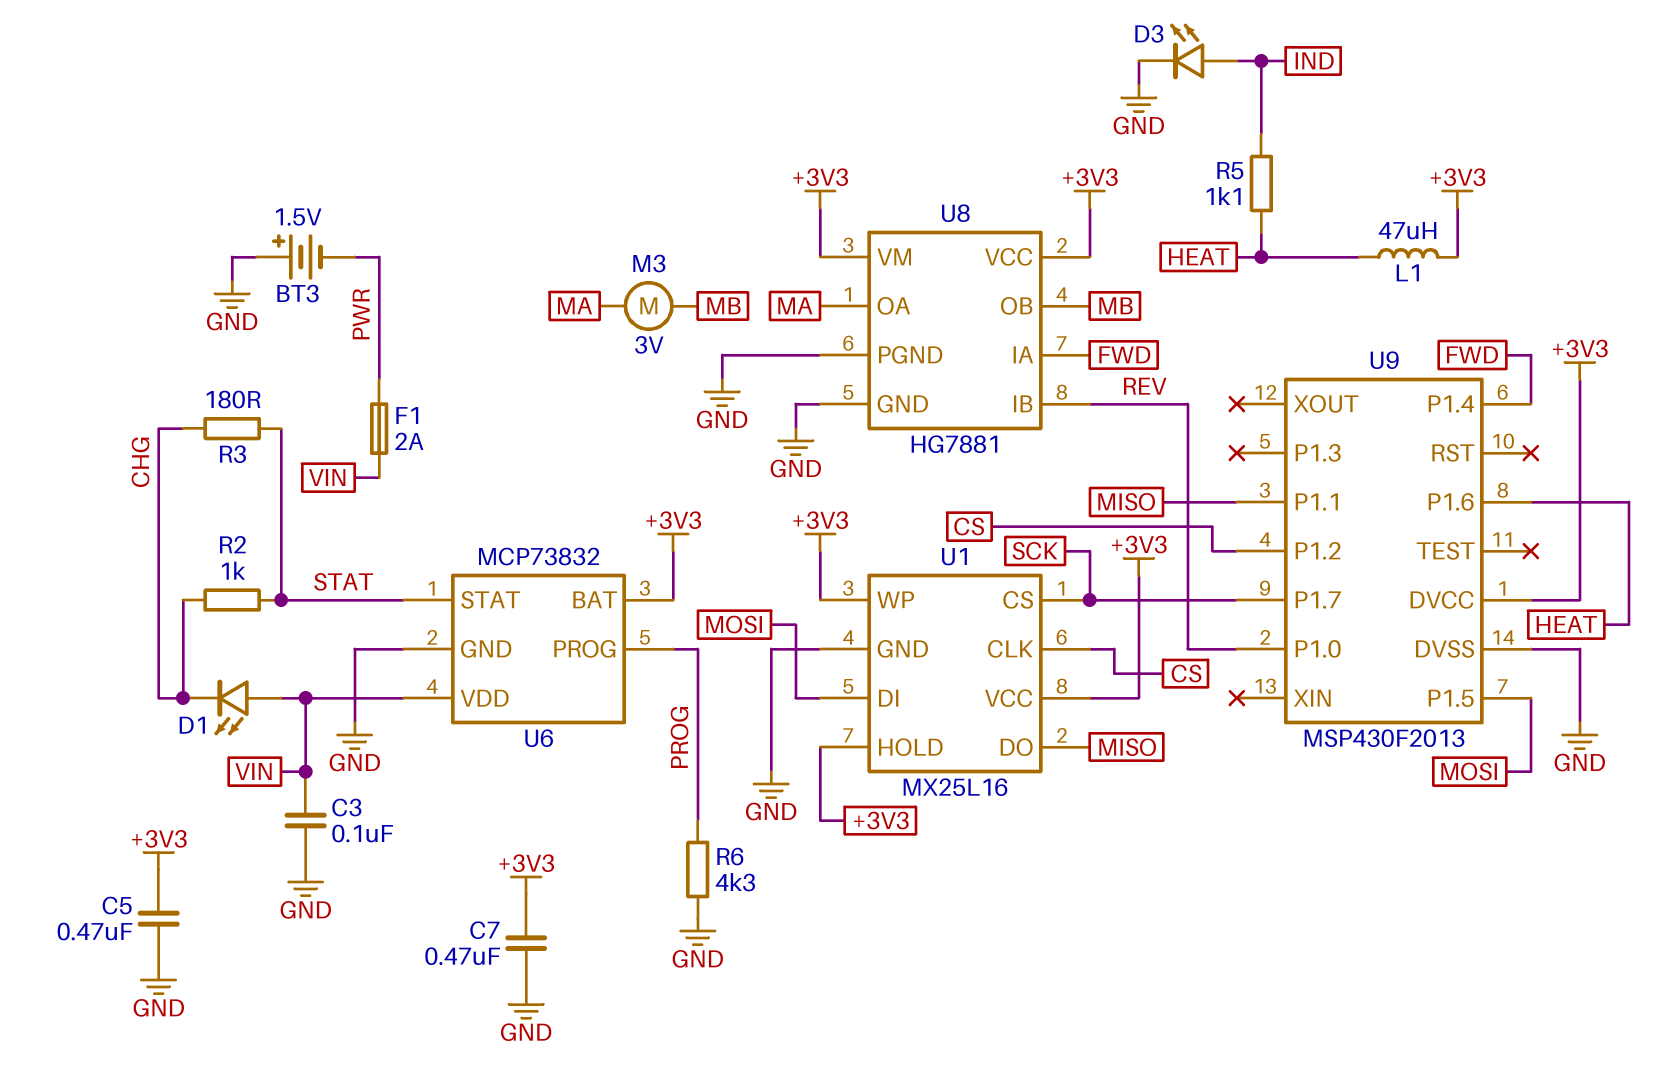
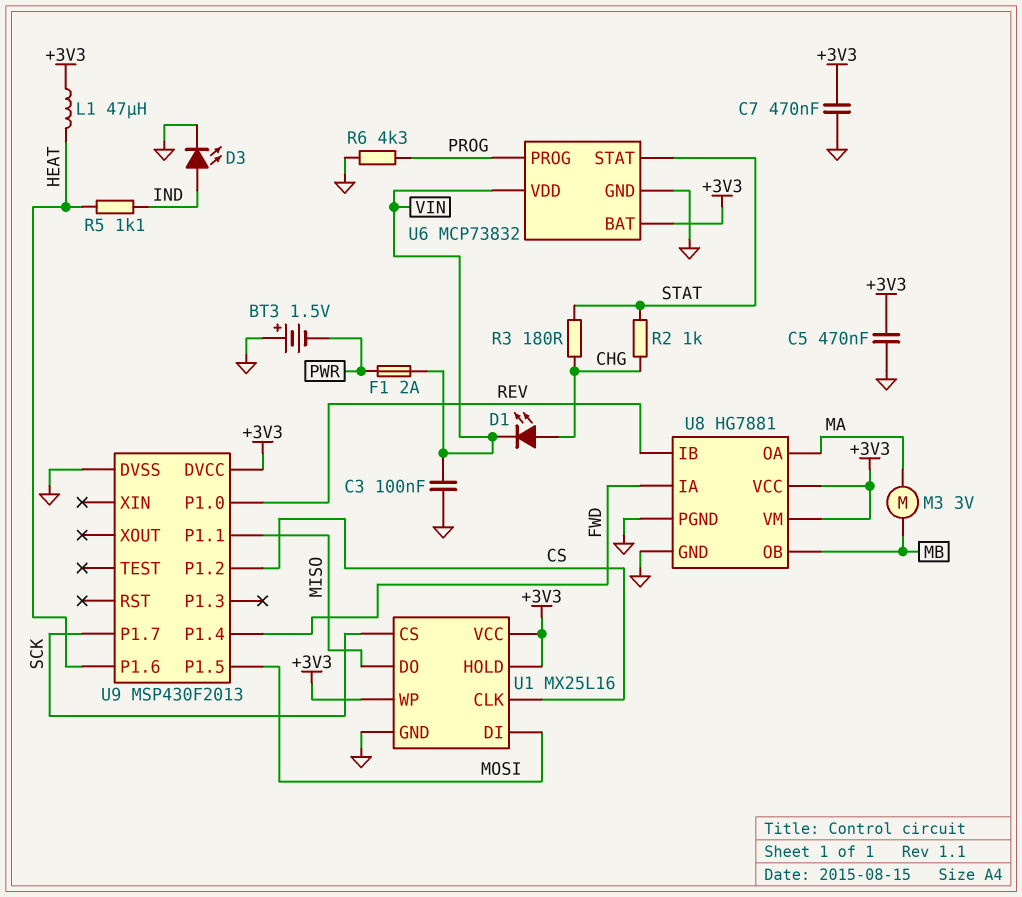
D1: LED (A VIN, K CHG) -> LED (A CHG, K VIN)

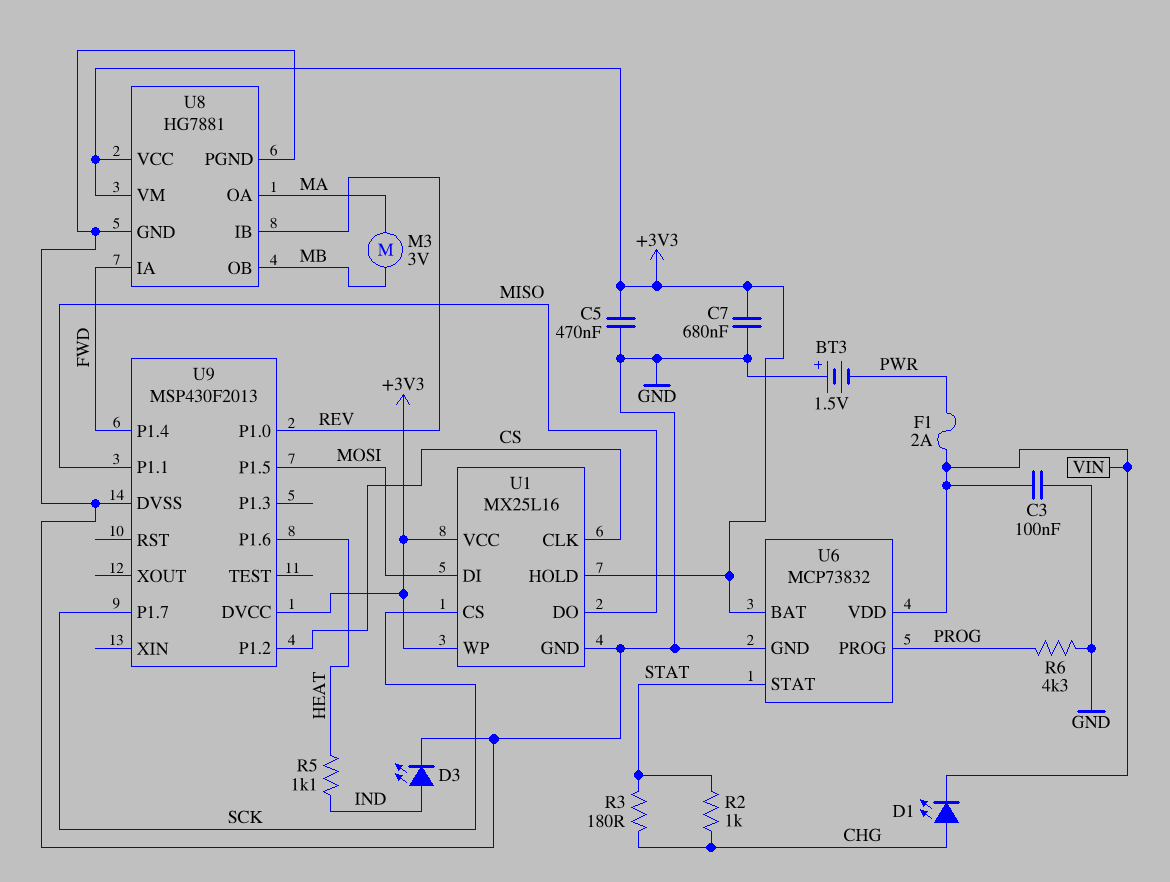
C7: 470nF (+3V3, GND) -> 680nF (+3V3, GND)
L1: 47uH (+3V3, HEAT) -> none

